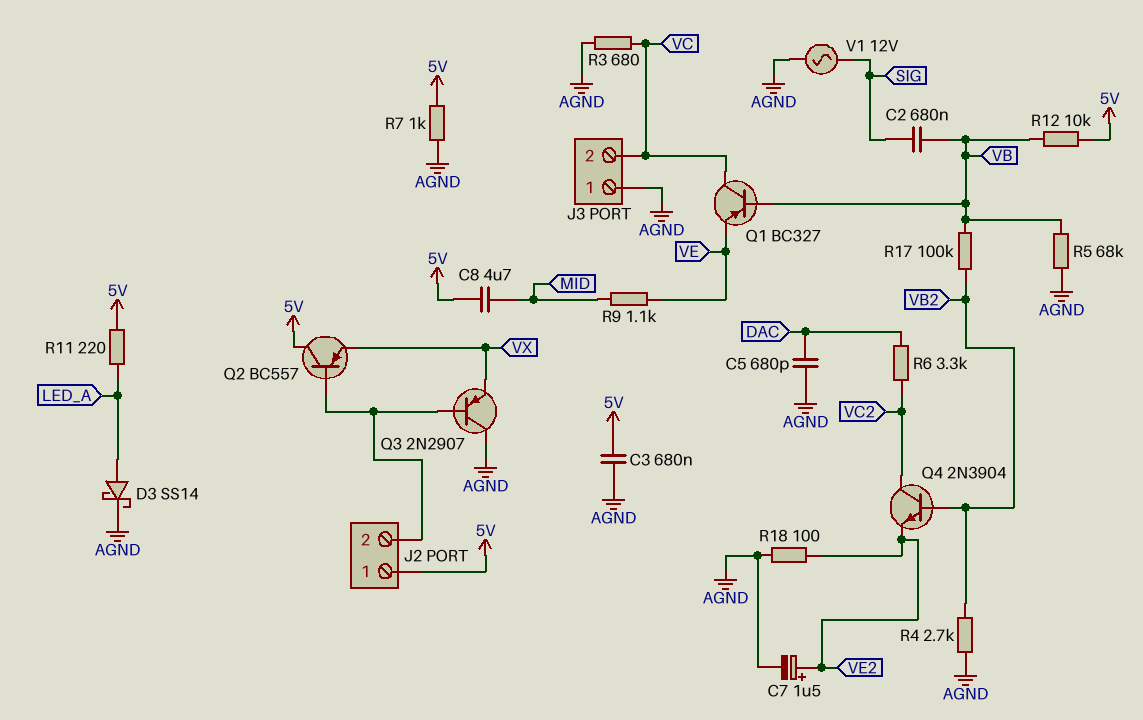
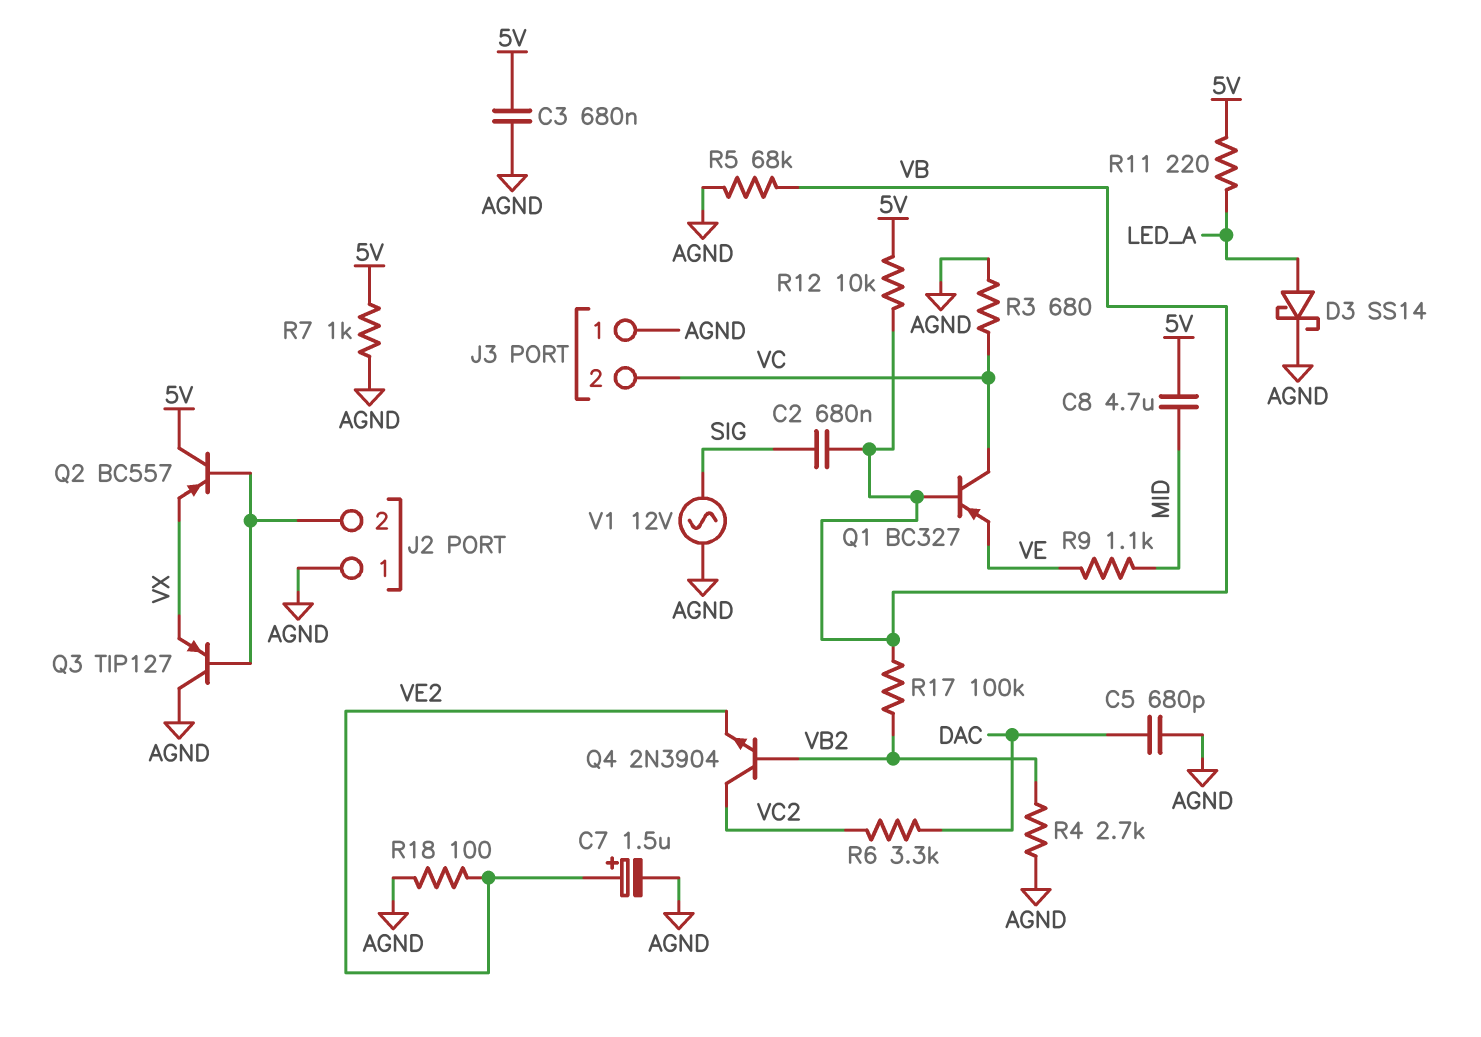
J2 pin 1: 5V -> AGND
Q3: PNP 2N2907 (B J2/2, C AGND, E VX) -> PNP TIP127 (B J2/2, C AGND, E VX)

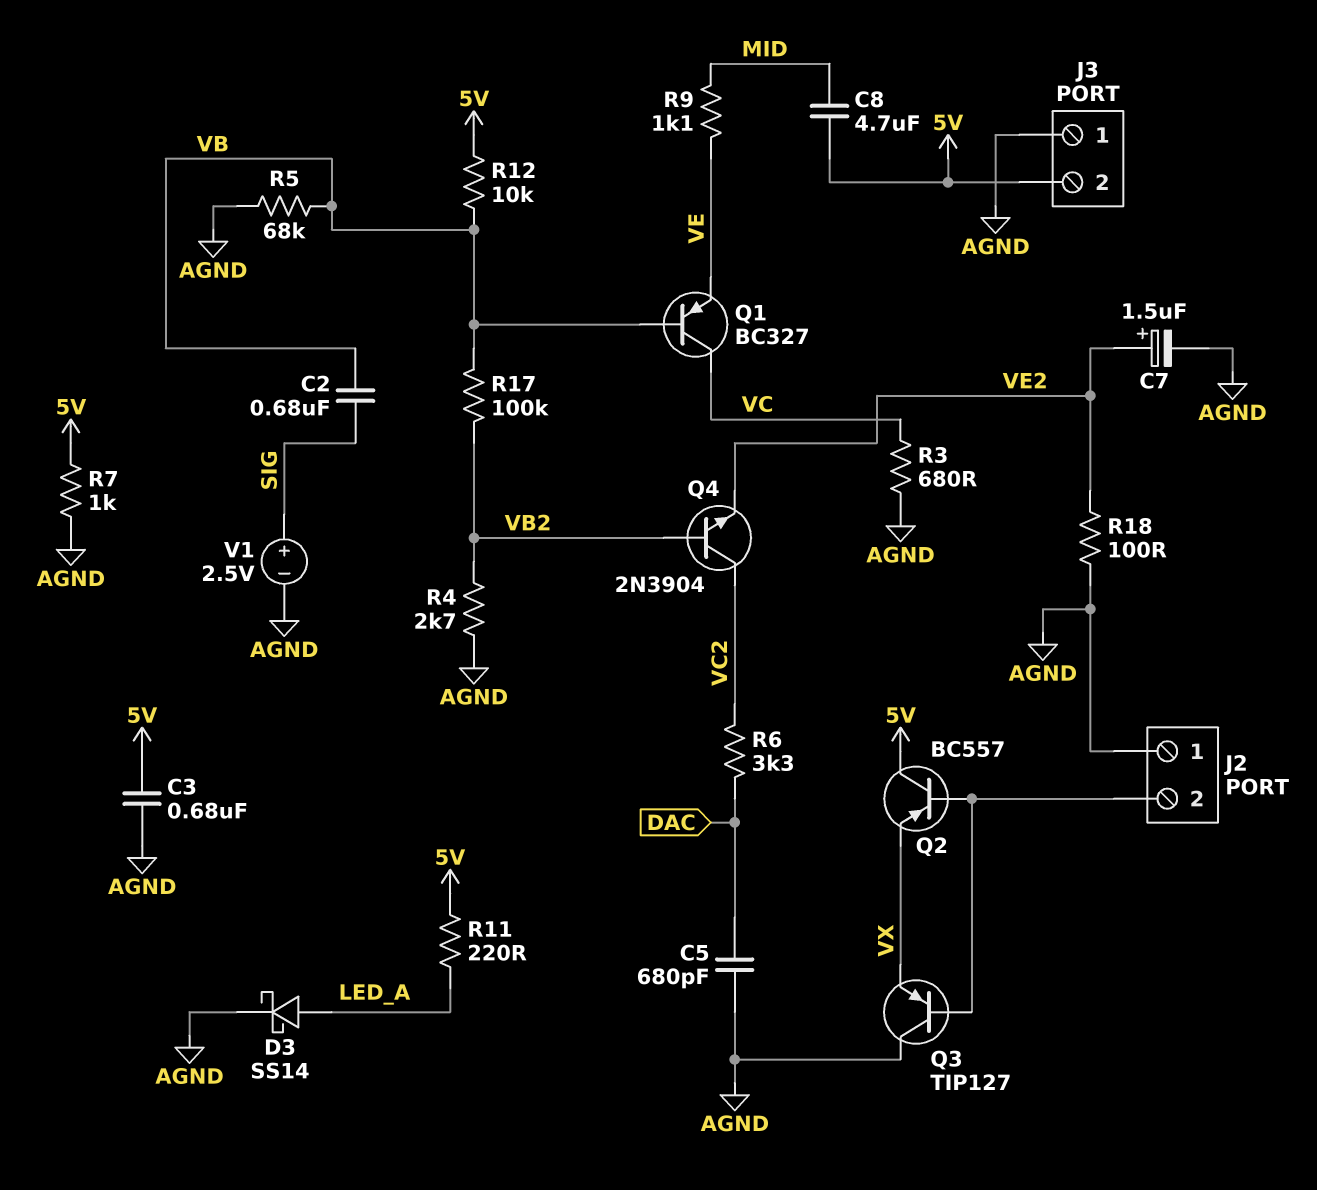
J3 pin 2: VC -> 5V
V1: AC 12V (AGND, SIG) -> 2.5V (plus SIG, minus AGND)

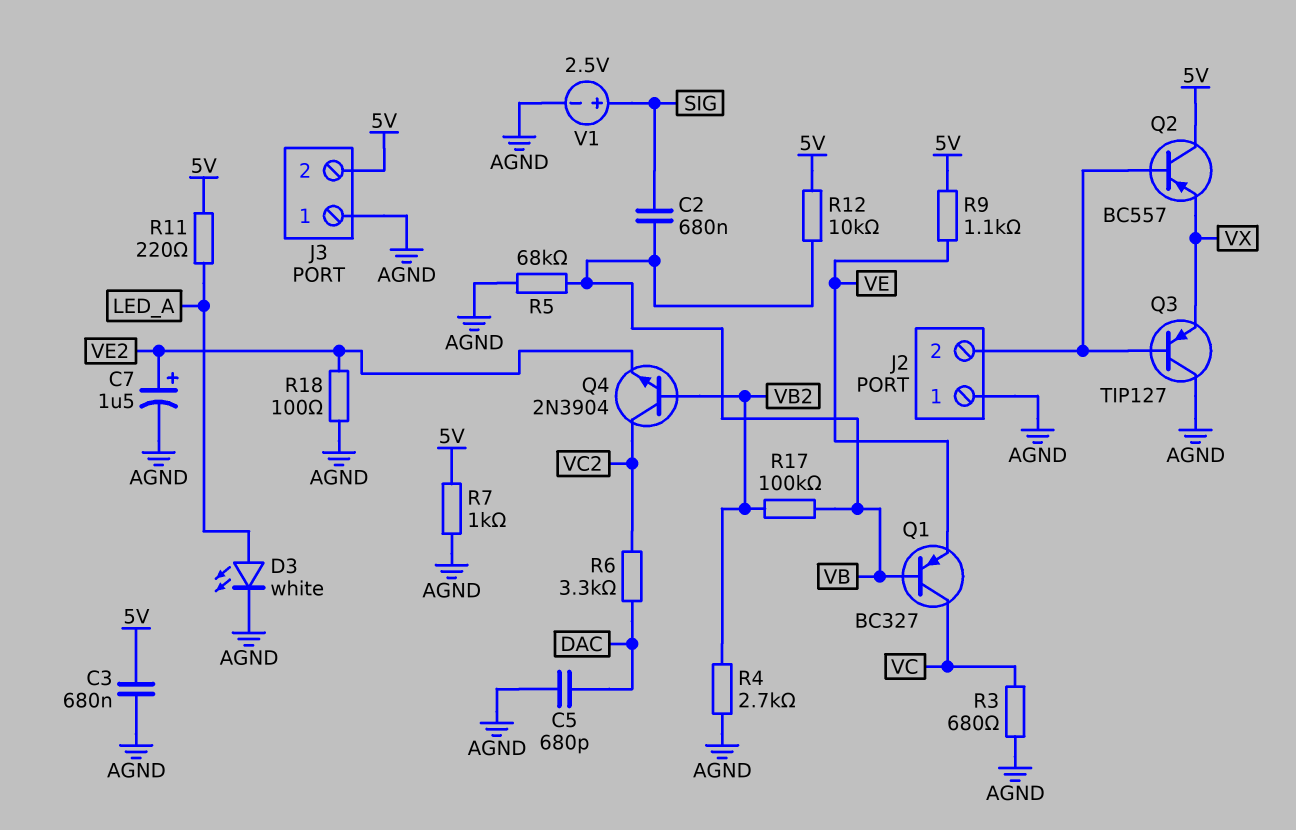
C8: 4.7uF (5V, MID) -> none
D3: schottky SS14 (A LED_A, K AGND) -> LED white (A LED_A, K AGND)
R9: 1.1k (MID, VE) -> 1.1k (5V, VE)

